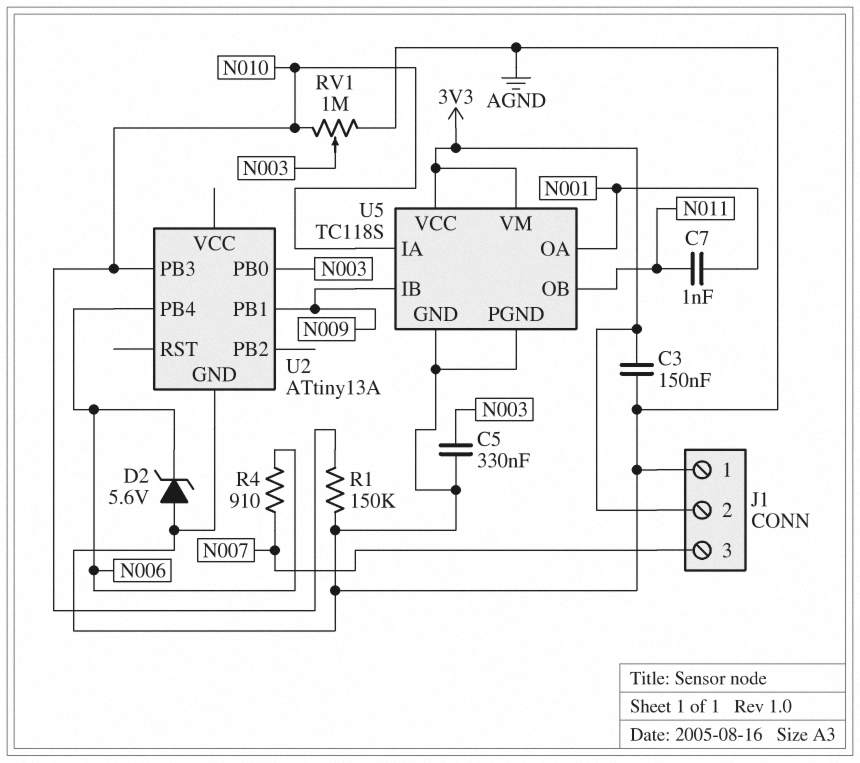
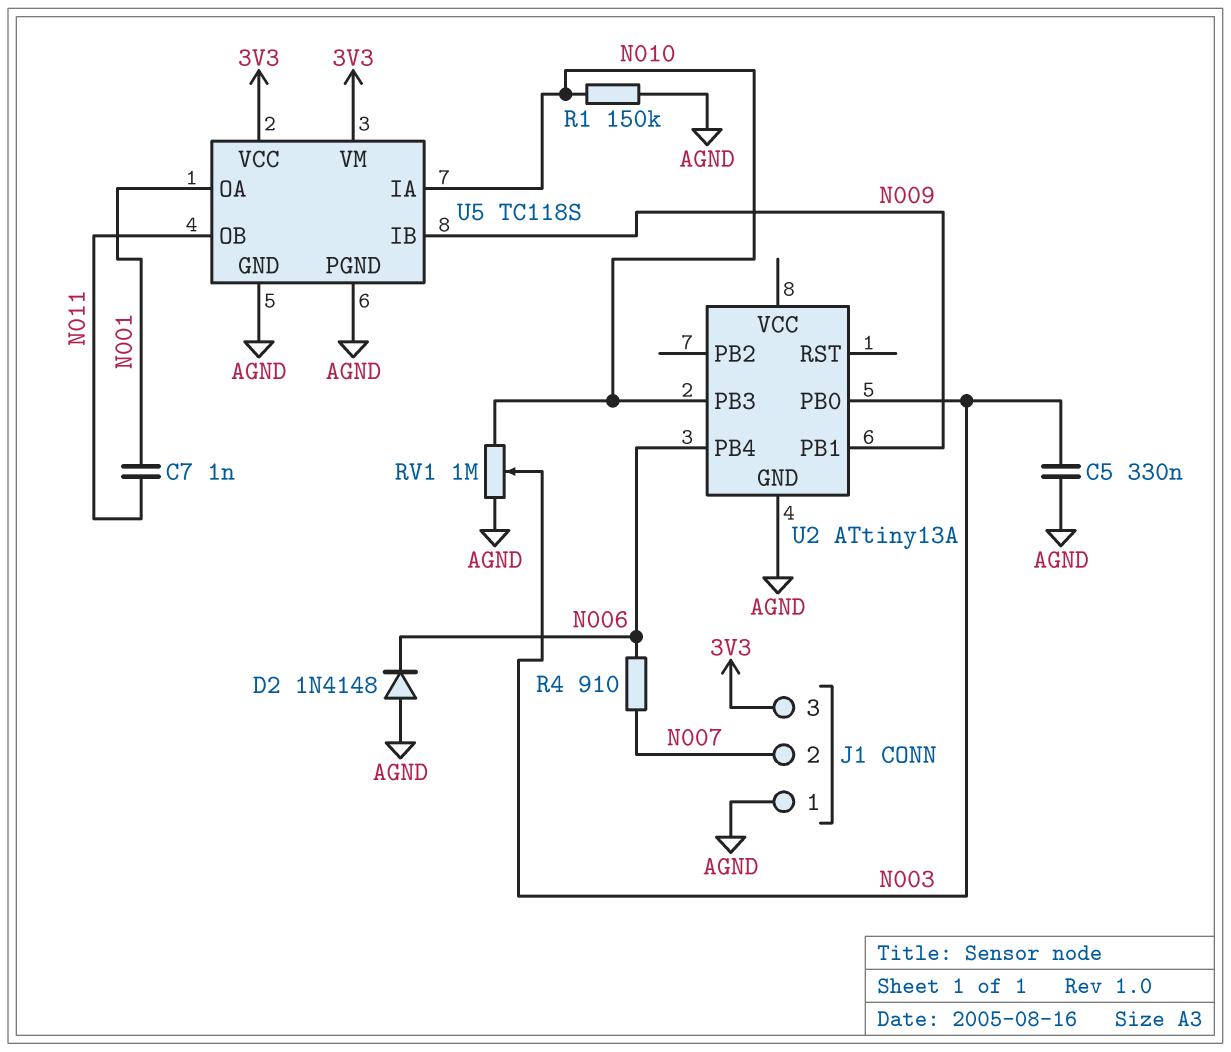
C3: 150nF (3V3, AGND) -> none
D2: zener 5.6V (A AGND, K N006) -> diode 1N4148 (A AGND, K N006)
J1 pin 2: 3V3 -> N007
J1 pin 3: N007 -> 3V3

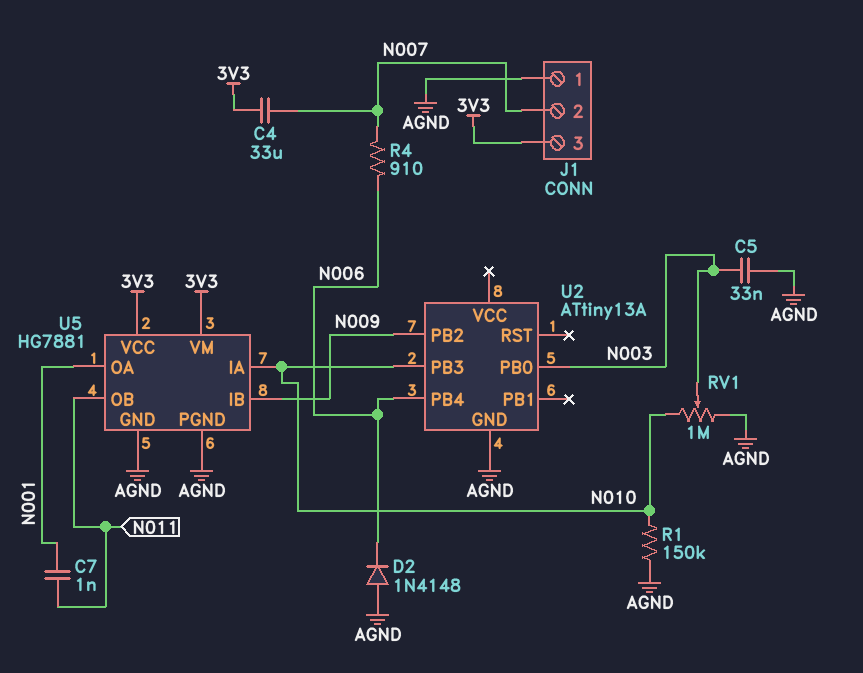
C4: none -> 33uF (3V3, N007)
C5: 330nF (AGND, N003) -> 33nF (AGND, N003)
U2 pin PB1: N009 -> none
U2 pin PB2: none -> N009
U5: TC118S -> HG7881

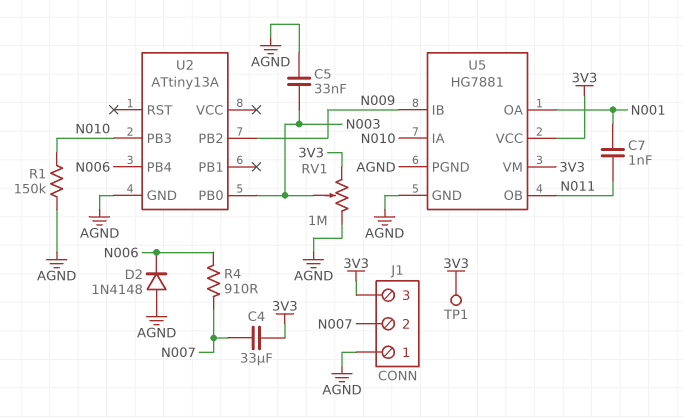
RV1: 1M (AGND, N010, wiper N003) -> 1M (3V3, AGND, wiper N003)
TP1: none -> test point (3V3)

